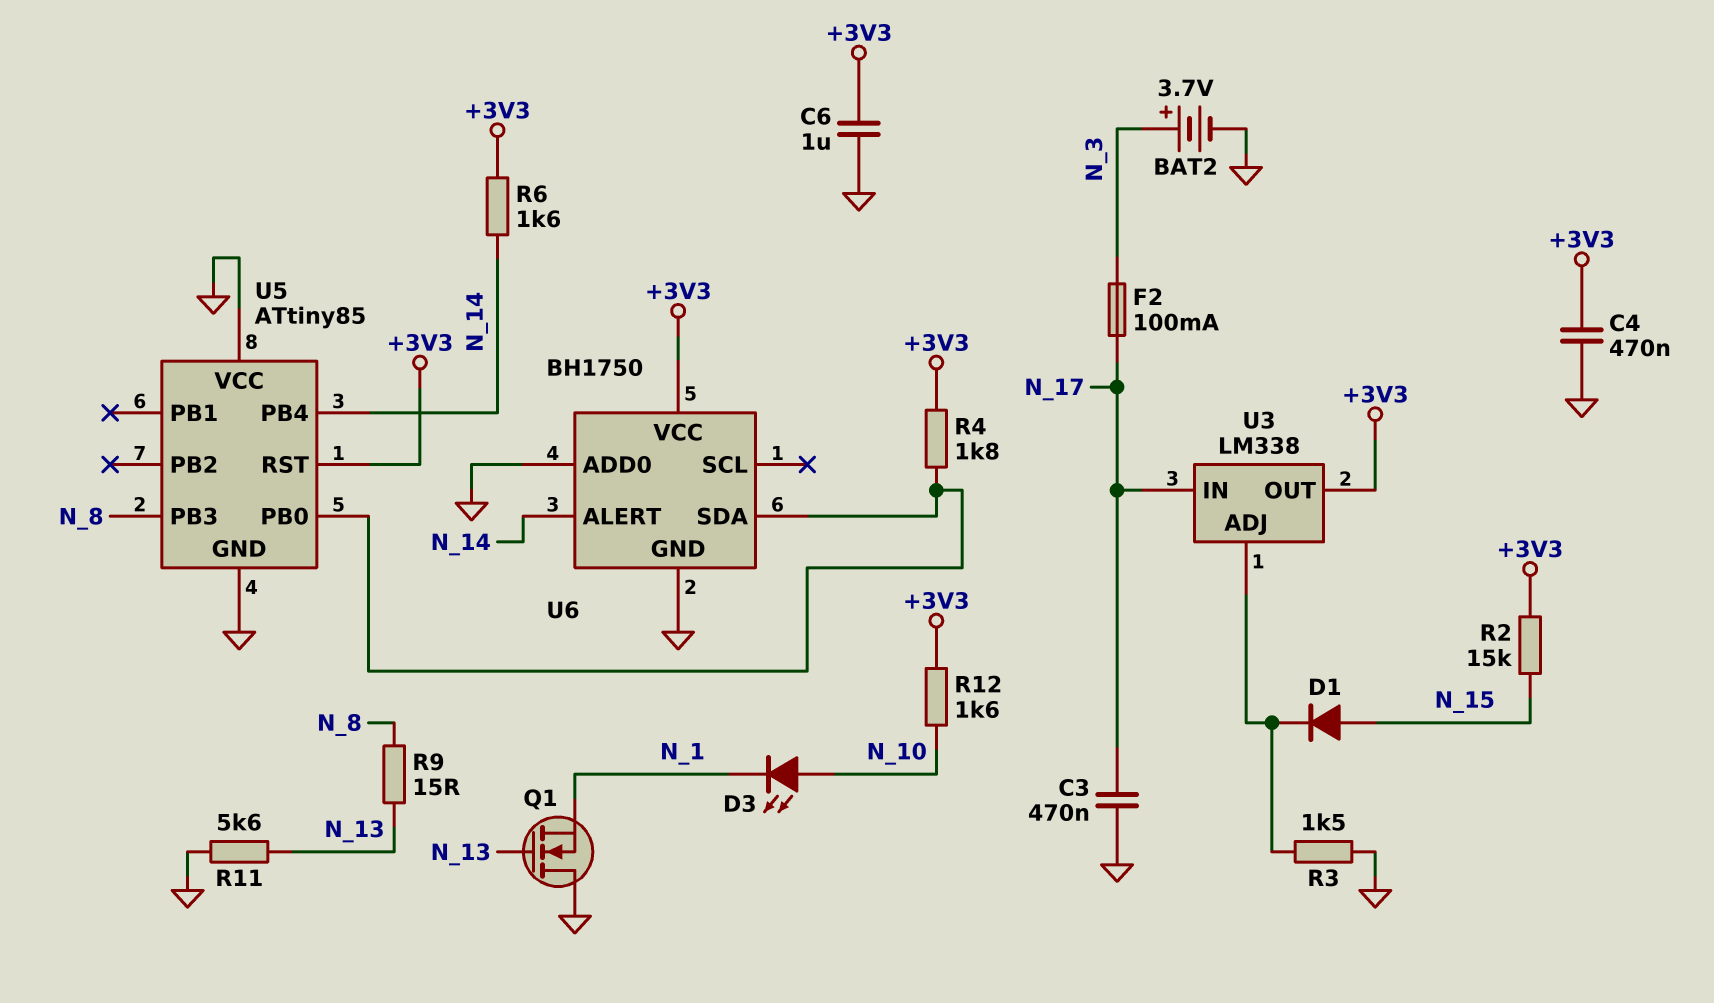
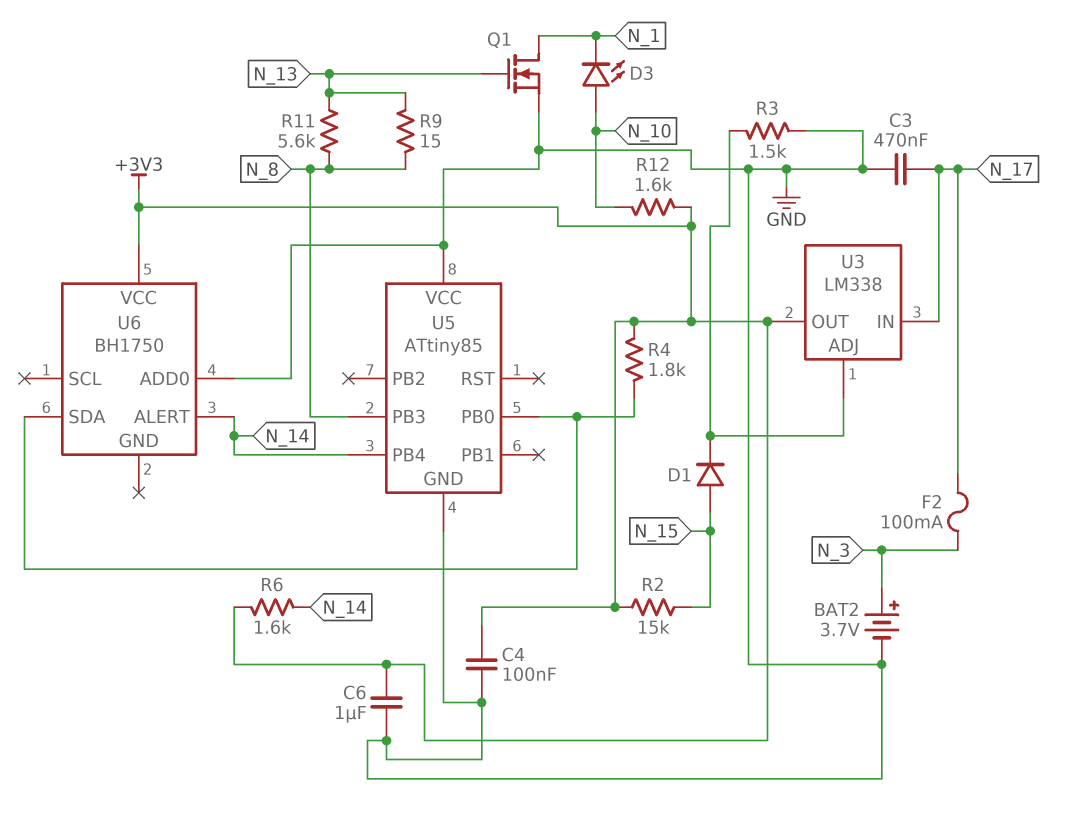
C4: 470nF (+3V3, GND) -> 100nF (+3V3, GND)
Q1: NMOS (G N_13, D GND, S N_1) -> NMOS (G N_13, D N_1, S GND)
R11: 5.6k (GND, N_13) -> 5.6k (N_8, N_13)
U5 pin RST: +3V3 -> none
U6 pin GND: GND -> none

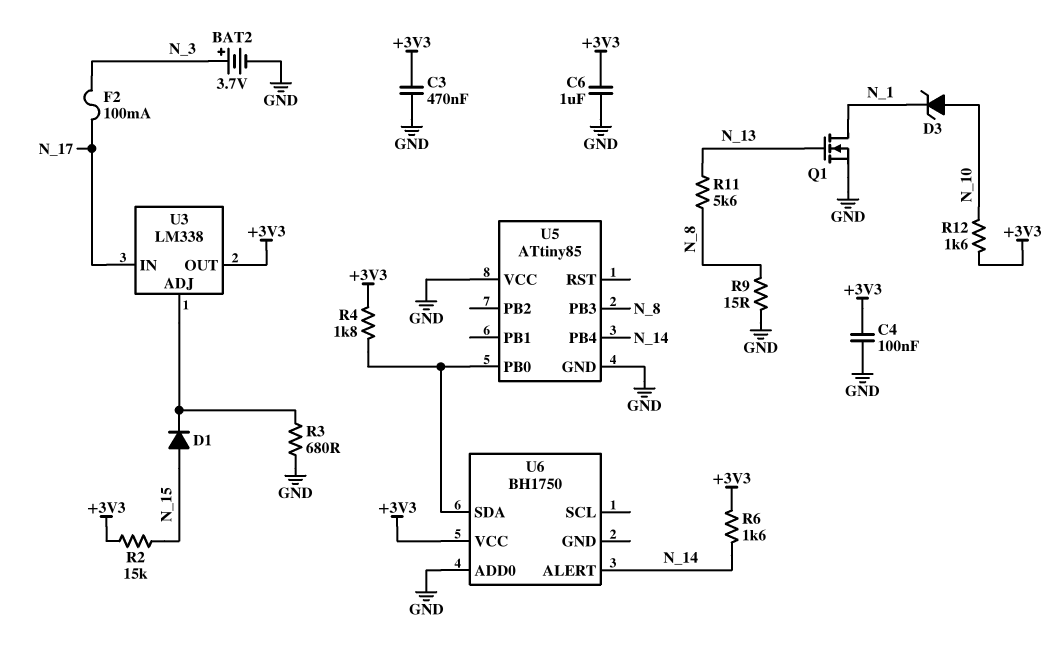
C3: 470nF (GND, N_17) -> 470nF (+3V3, GND)
D3: LED (A N_10, K N_1) -> zener (A N_10, K N_1)
R3: 1.5k (GND, U3/ADJ) -> 680 (GND, U3/ADJ)
R9: 15 (N_8, N_13) -> 15 (GND, N_8)

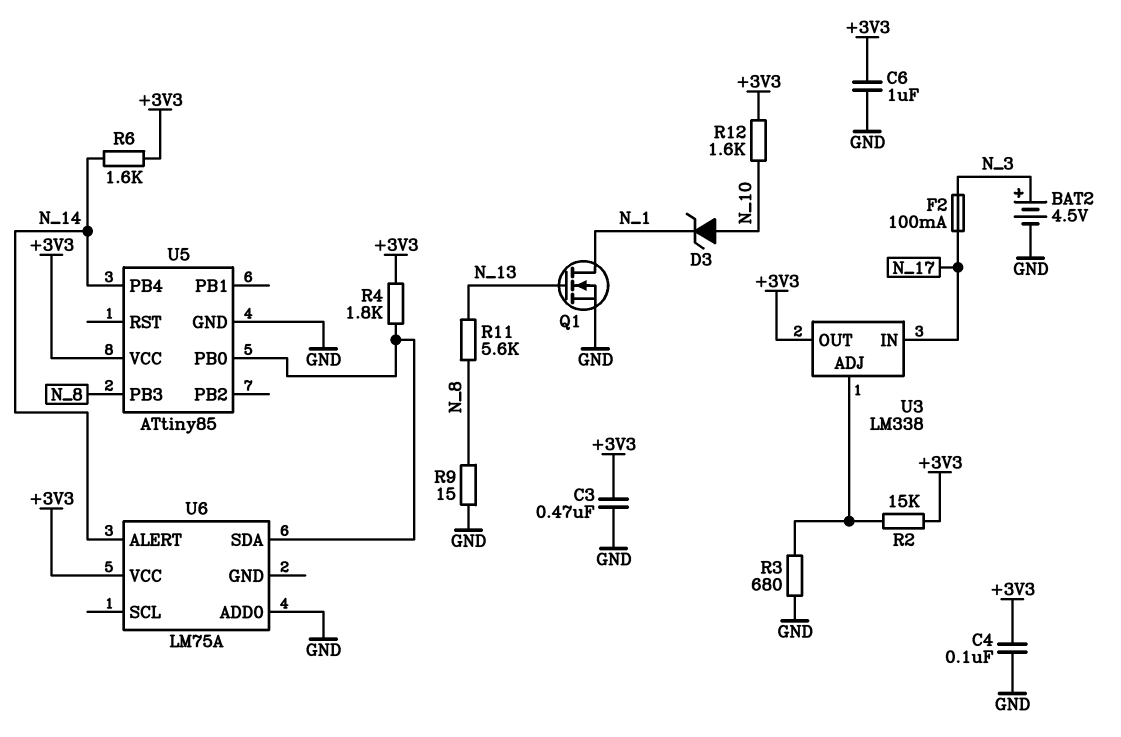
BAT2: 3.7V (plus N_3, minus GND) -> 4.5V (plus N_3, minus GND)
D1: diode (A N_15, K U3/ADJ) -> none
R2: 15k (+3V3, N_15) -> 15k (+3V3, U3/ADJ)
U5 pin VCC: GND -> +3V3
U6: BH1750 -> LM75A

